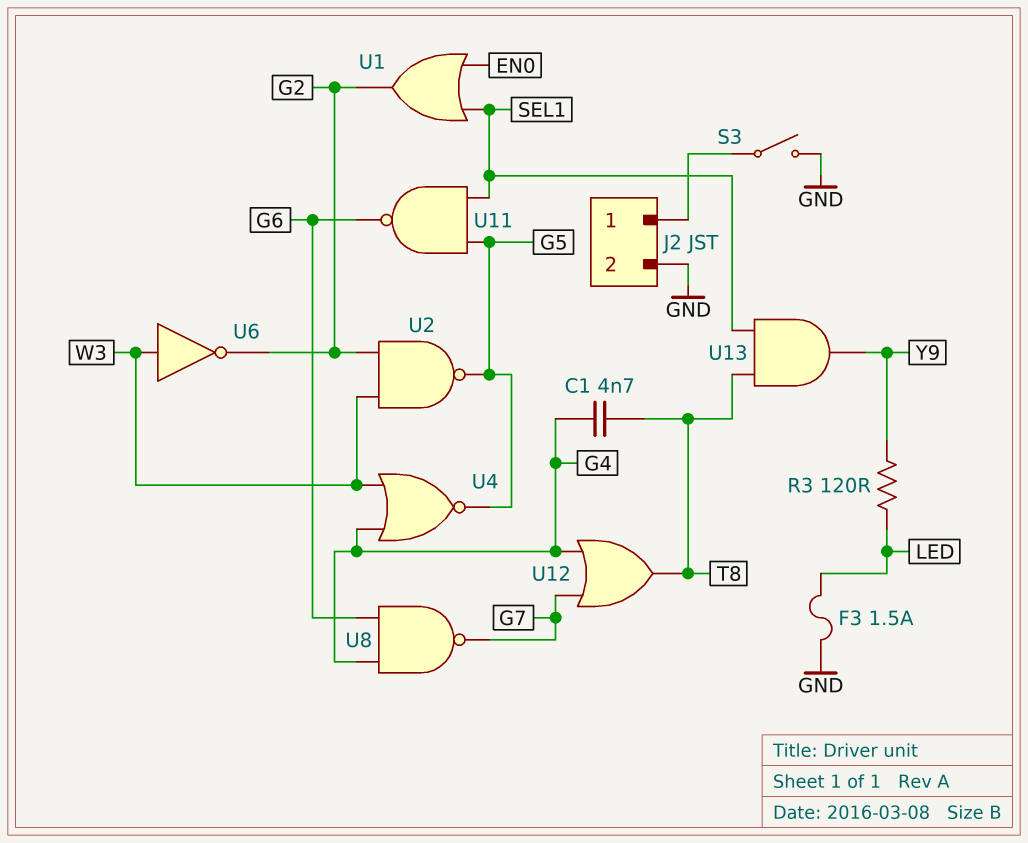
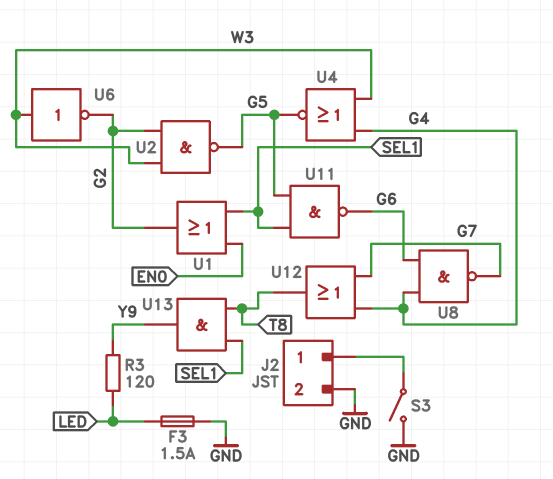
C1: 4.7nF (G4, T8) -> none

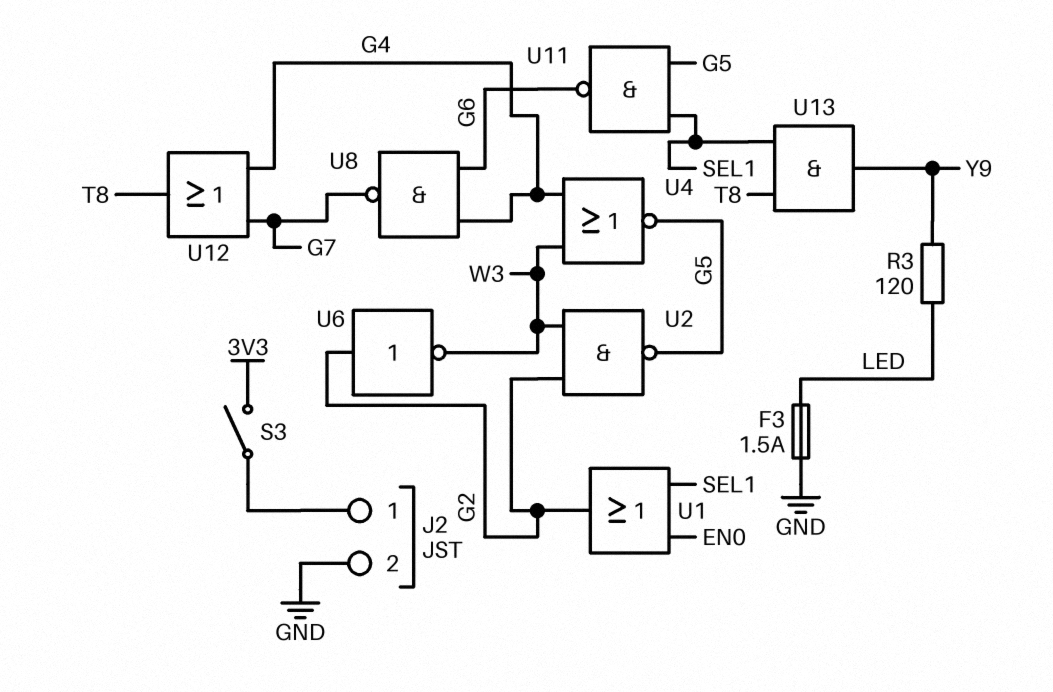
S3: switch (GND, J2/1) -> switch (3V3, J2/1)
U6: NOT (in W3, out G2) -> NOT (in G2, out W3)

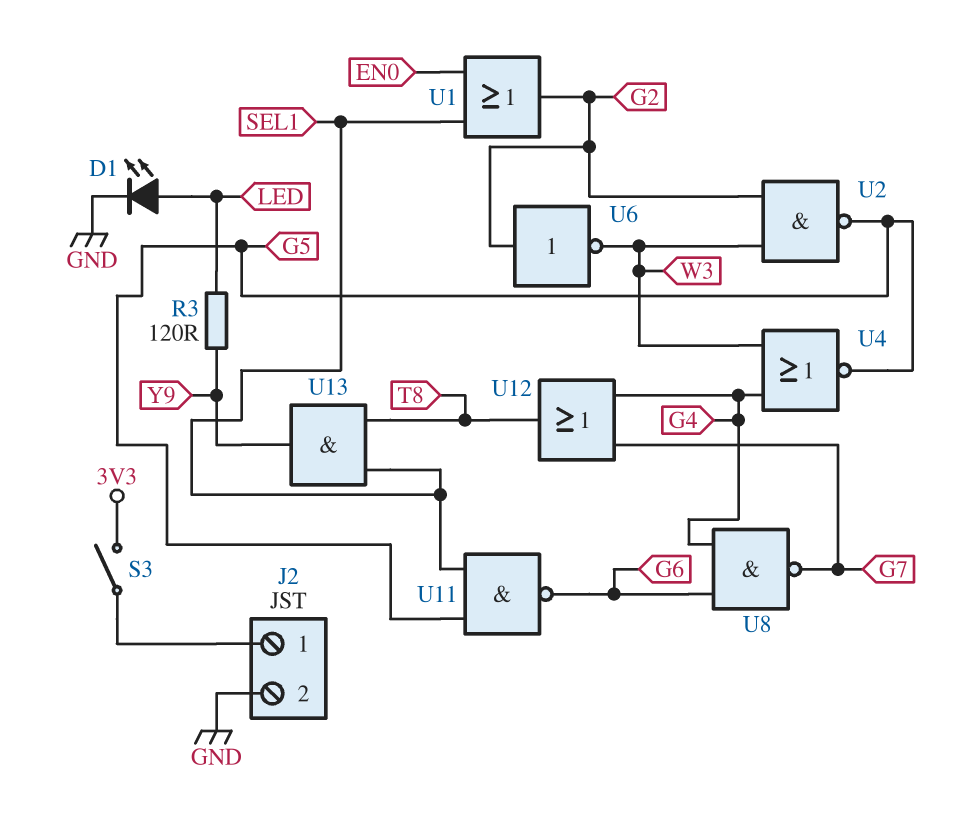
D1: none -> LED (A LED, K GND)
F3: 1.5A (GND, LED) -> none

